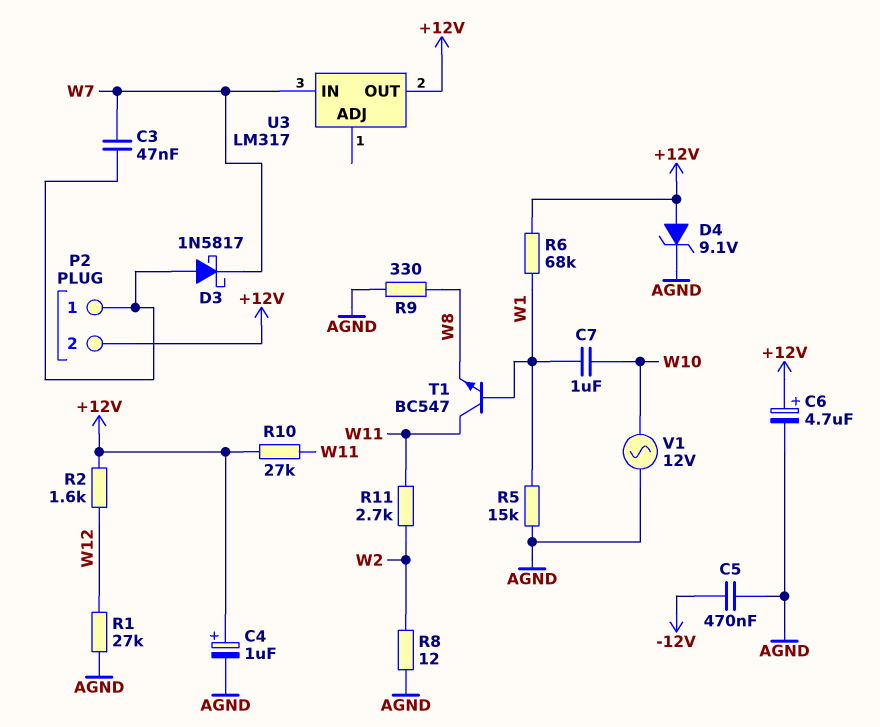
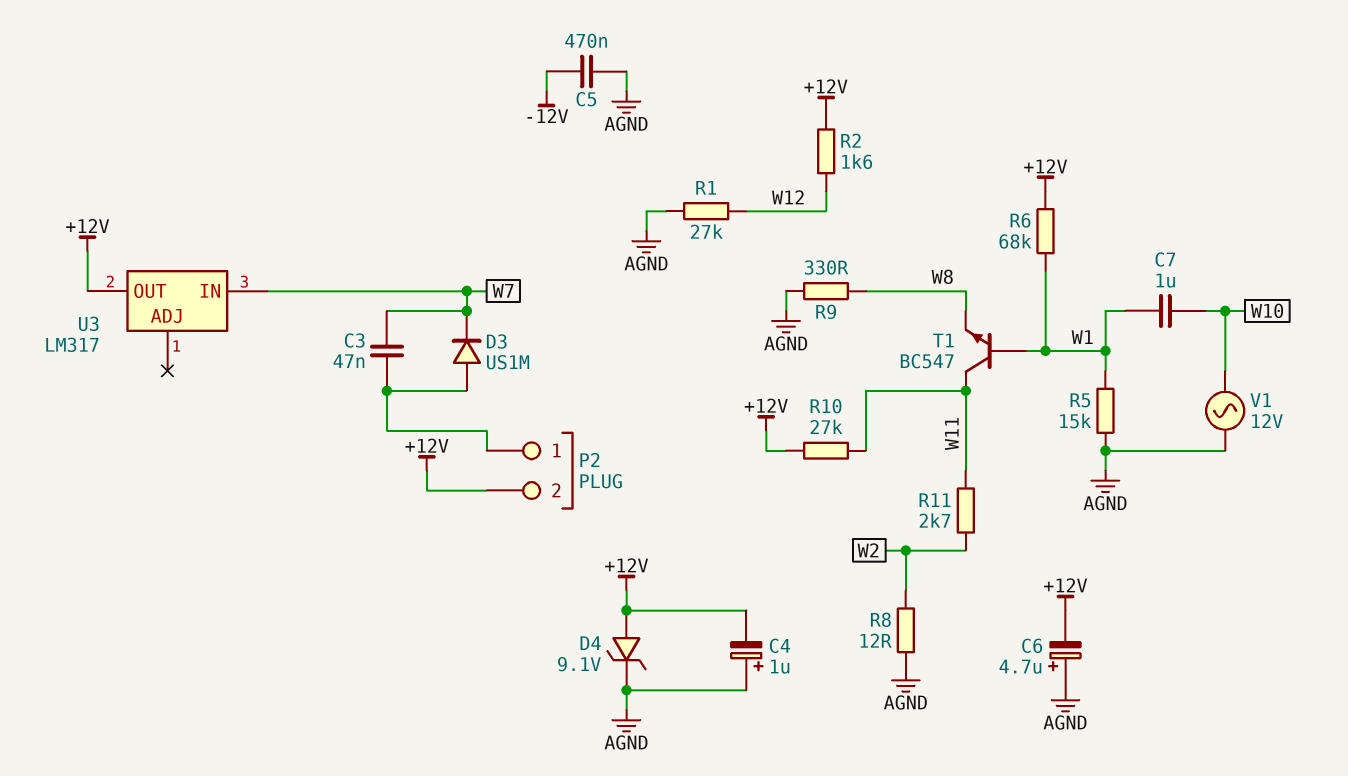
C4: 1uF (plus +12V, minus AGND) -> 1uF (plus AGND, minus +12V)
C6: 4.7uF (plus +12V, minus AGND) -> 4.7uF (plus AGND, minus +12V)
D3: schottky 1N5817 (A P2/1, K W7) -> diode US1M (A P2/1, K W7)

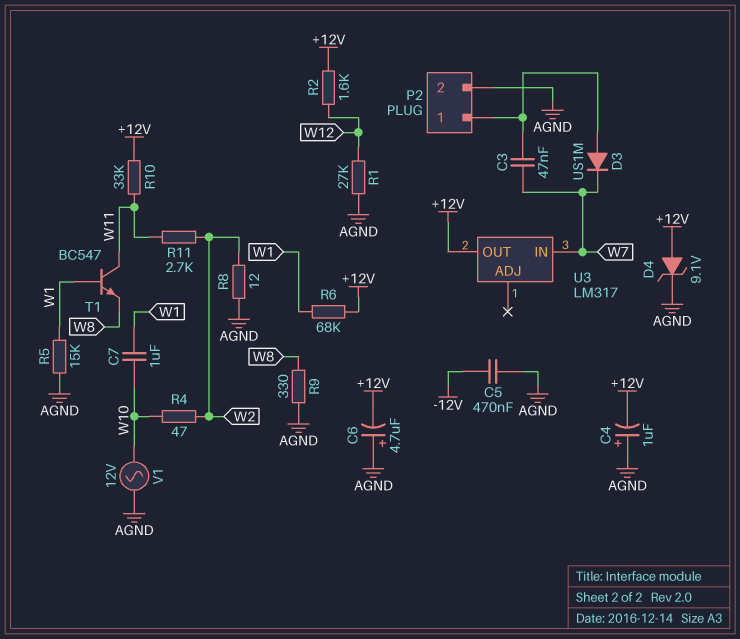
P2 pin 2: +12V -> AGND
R4: none -> 47 (W2, W10)
R10: 27k (+12V, W11) -> 33k (+12V, W11)

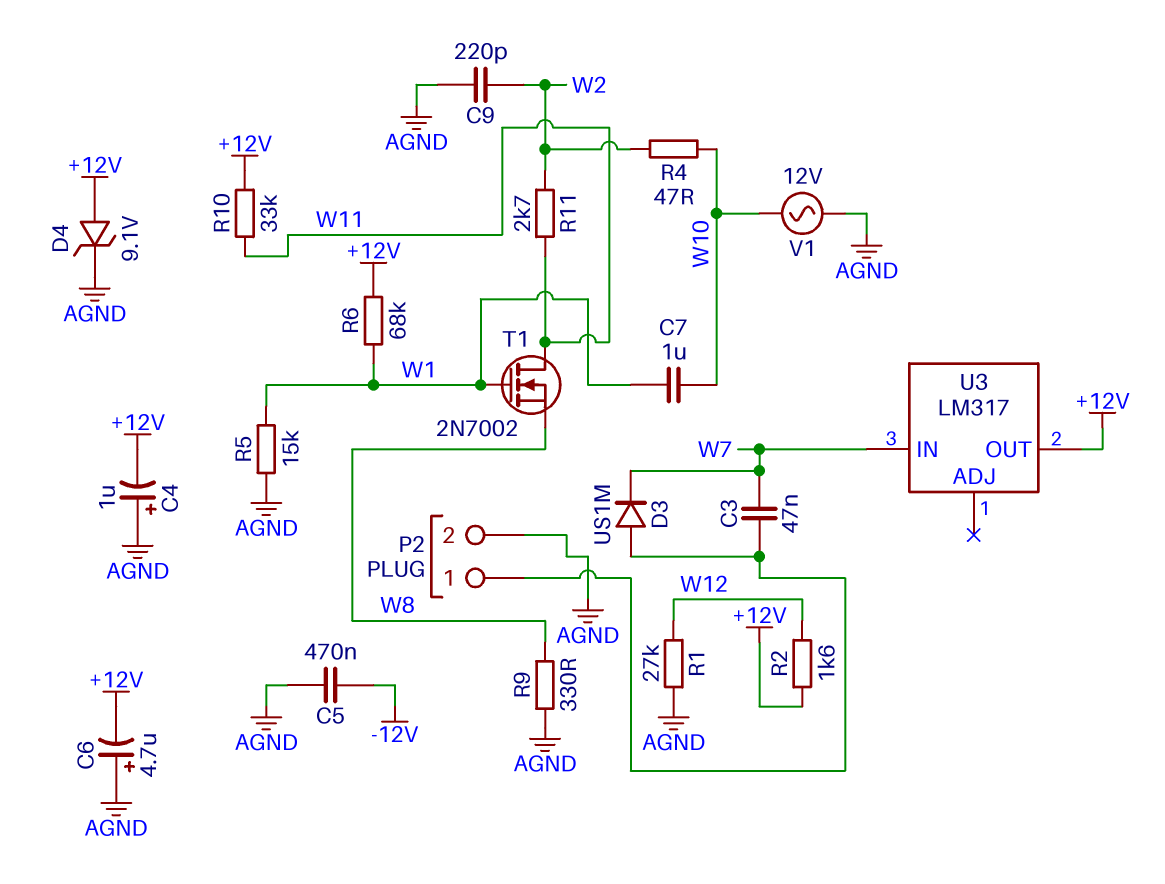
C9: none -> 220pF (AGND, W2)
R8: 12 (AGND, W2) -> none
T1: NPN BC547 (B W1, C W11, E W8) -> NMOS 2N7002 (G W1, D W11, S W8)

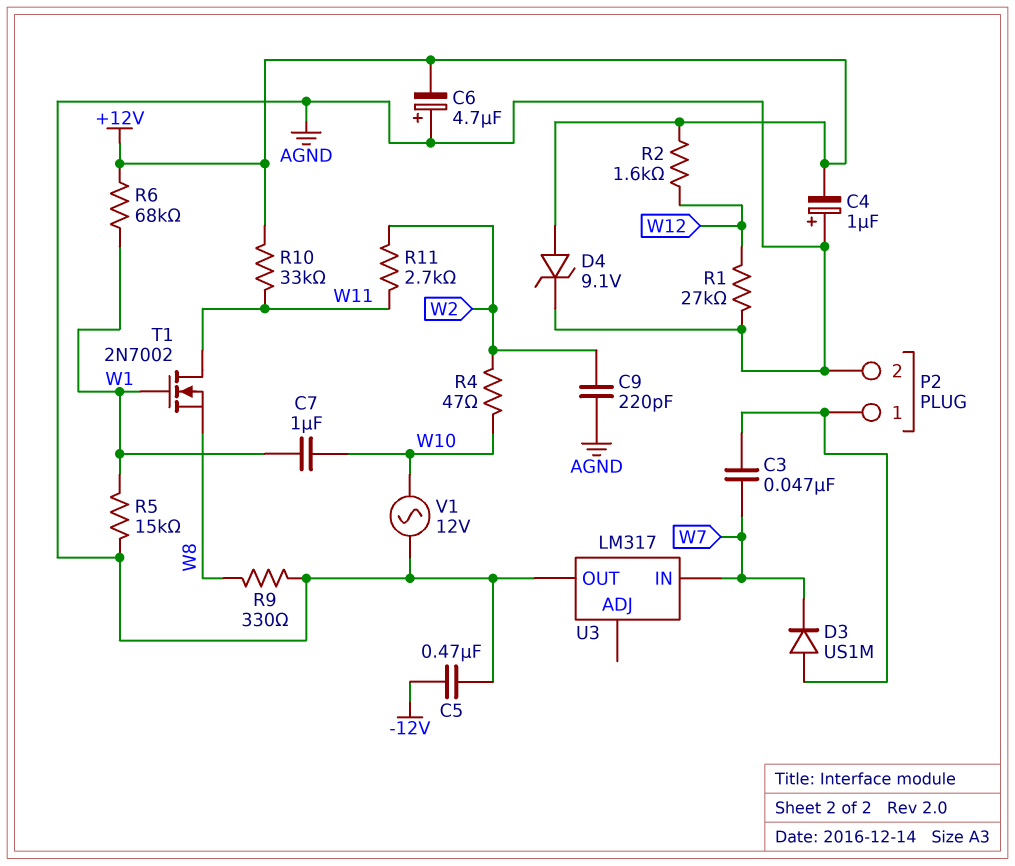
U3 pin OUT: +12V -> AGND

